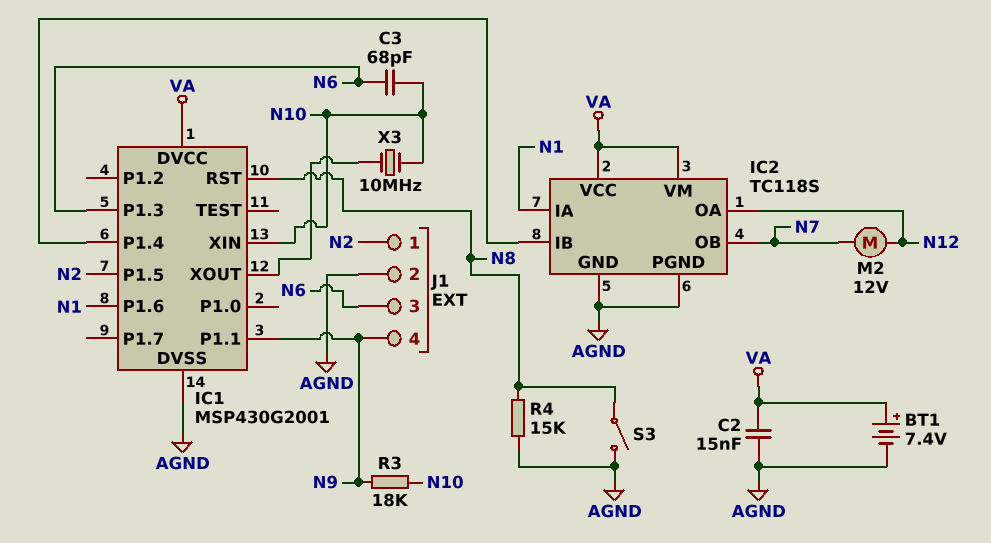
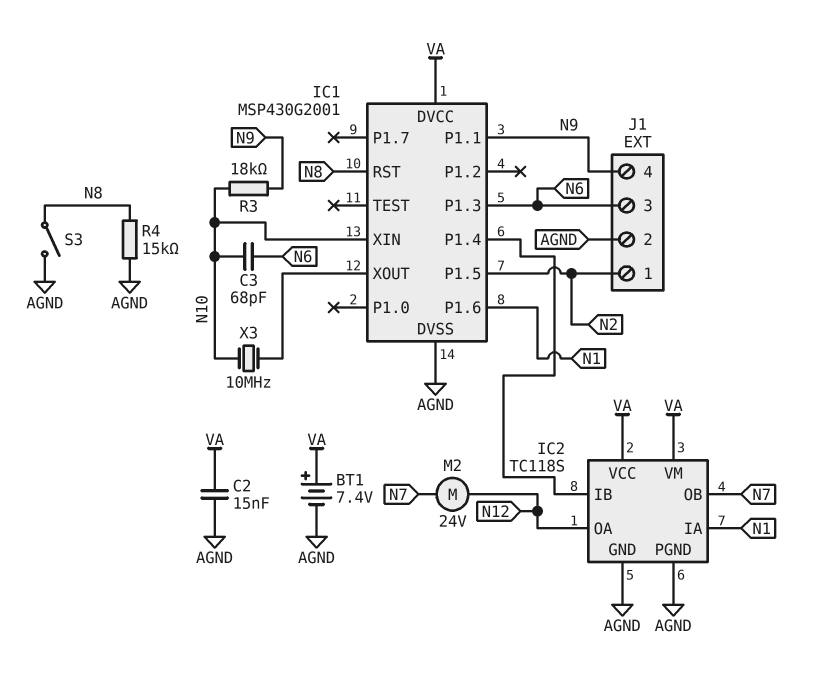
M2: motor 12V (N7, N12) -> motor 24V (N7, N12)

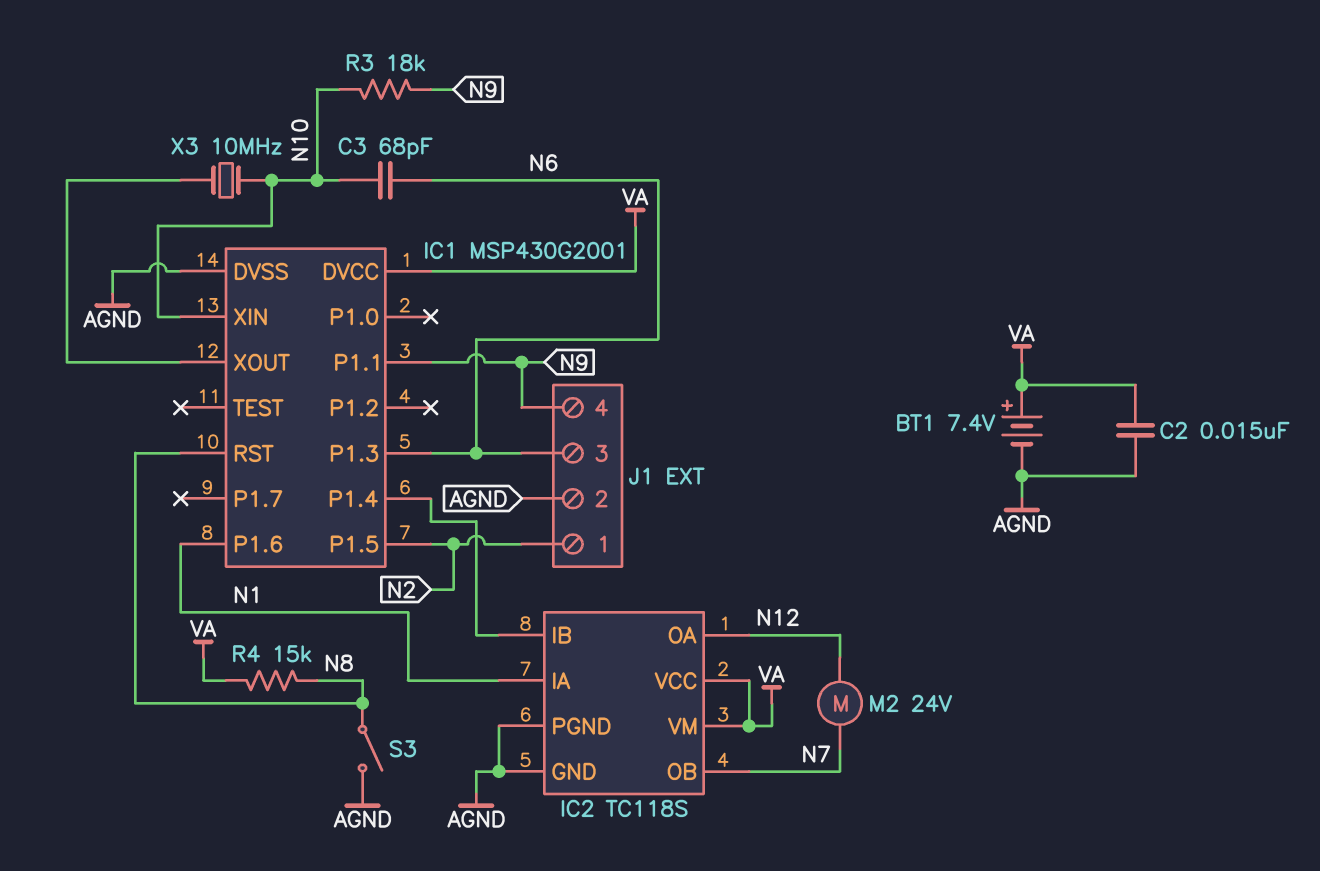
R4: 15k (AGND, N8) -> 15k (N8, VA)

